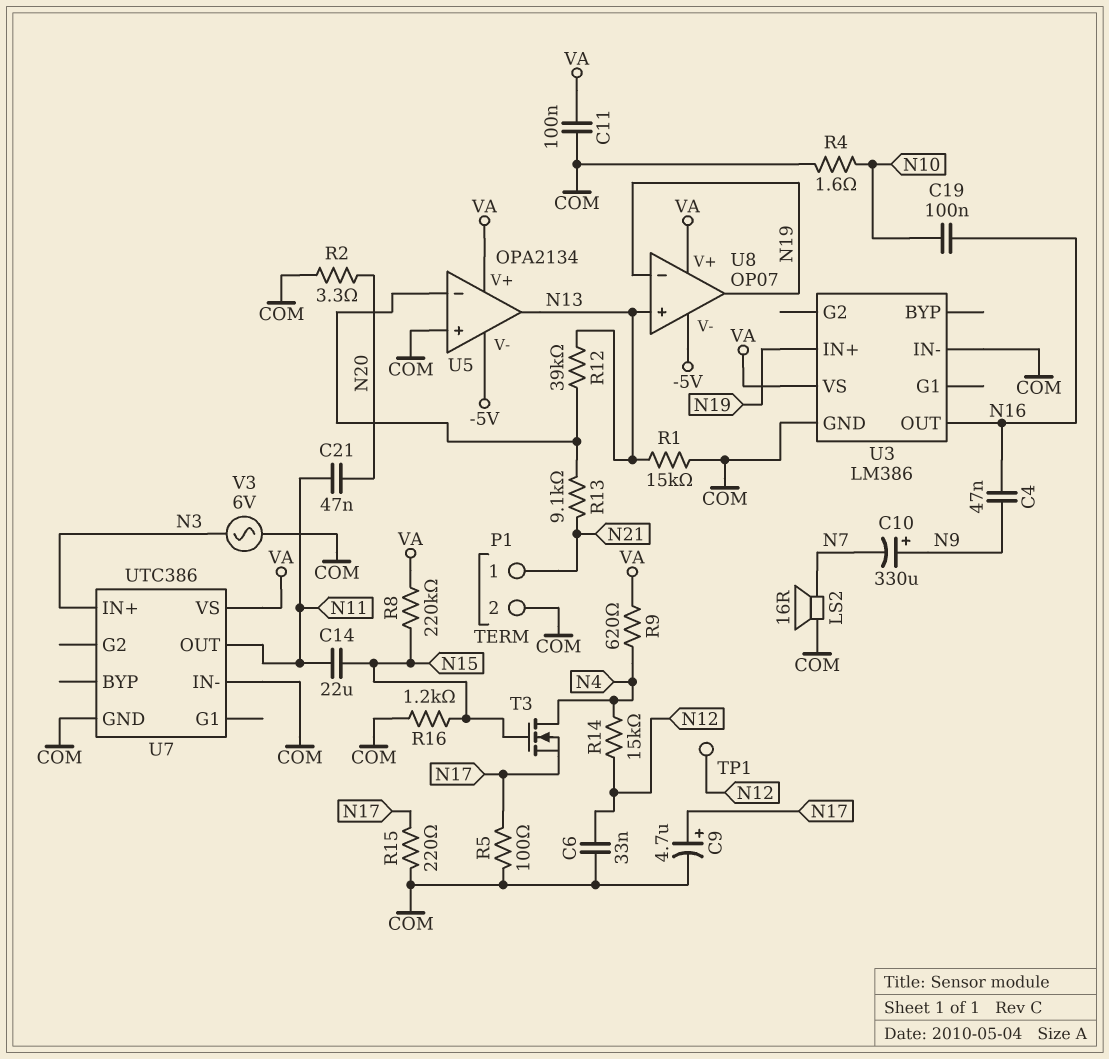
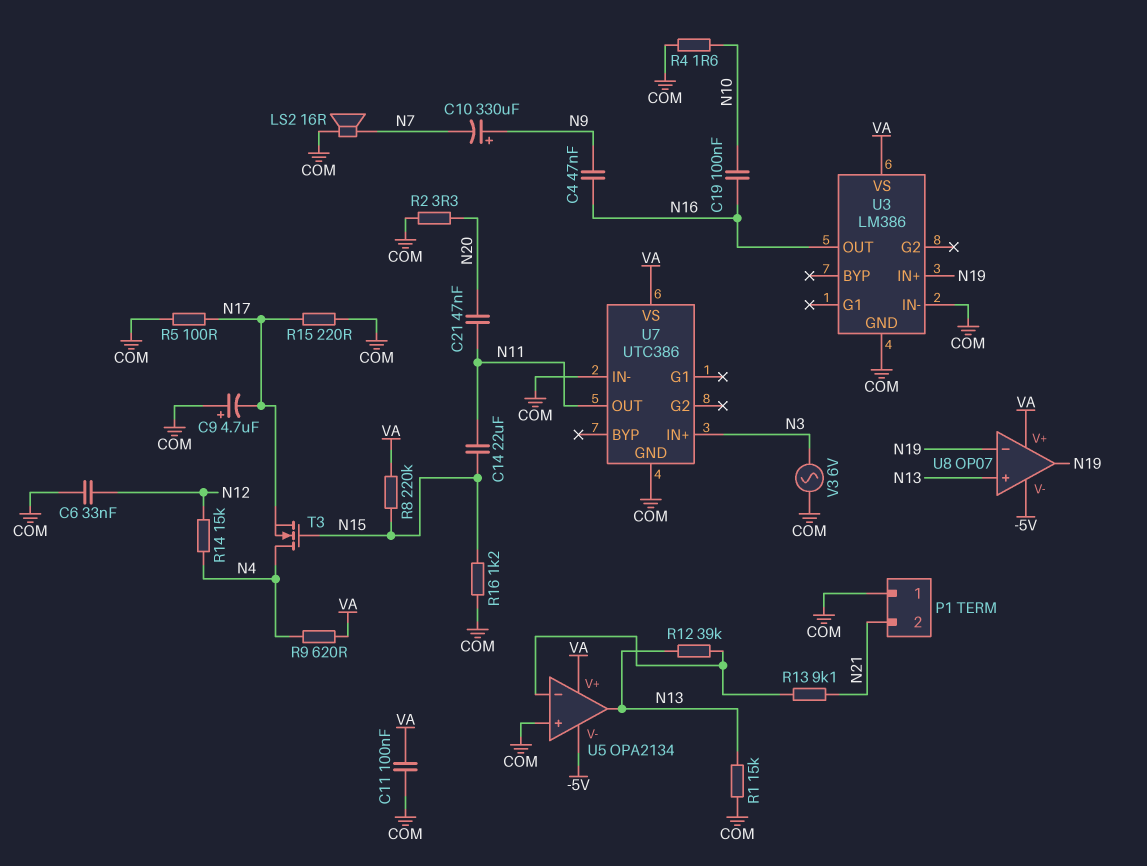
C9: 4.7uF (plus N17, minus COM) -> 4.7uF (plus COM, minus N17)
P1 pin 1: N21 -> COM
P1 pin 2: COM -> N21
TP1: test point (N12) -> none

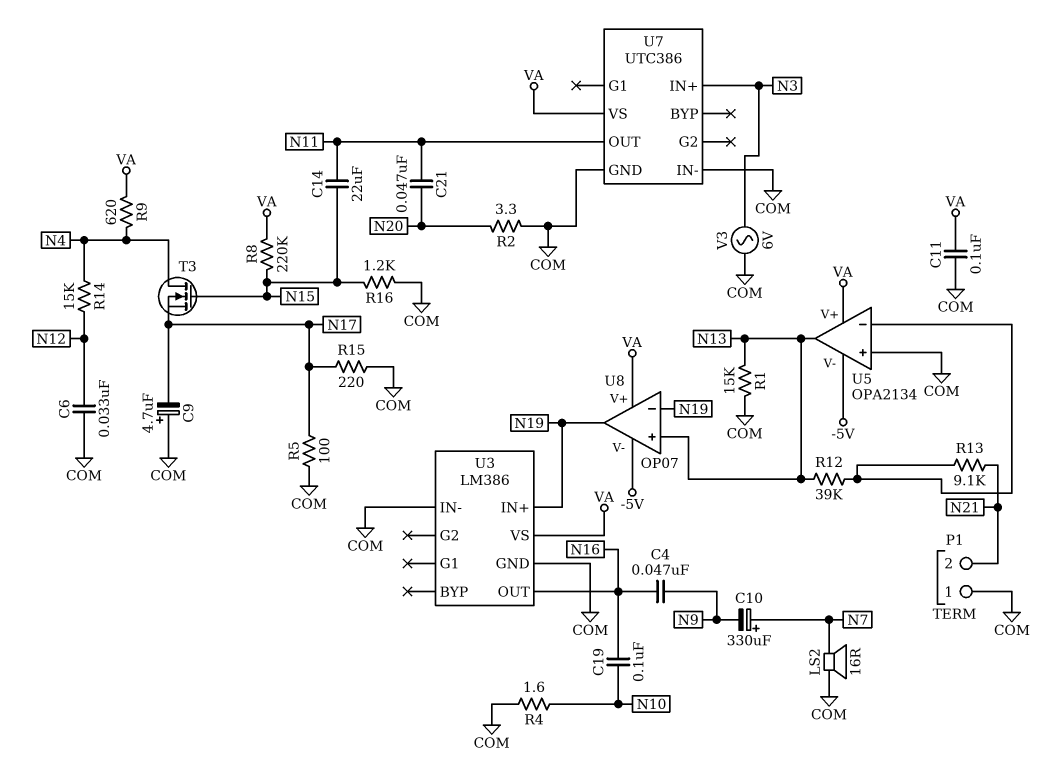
C10: 330uF (plus N9, minus N7) -> 330uF (plus N7, minus N9)

